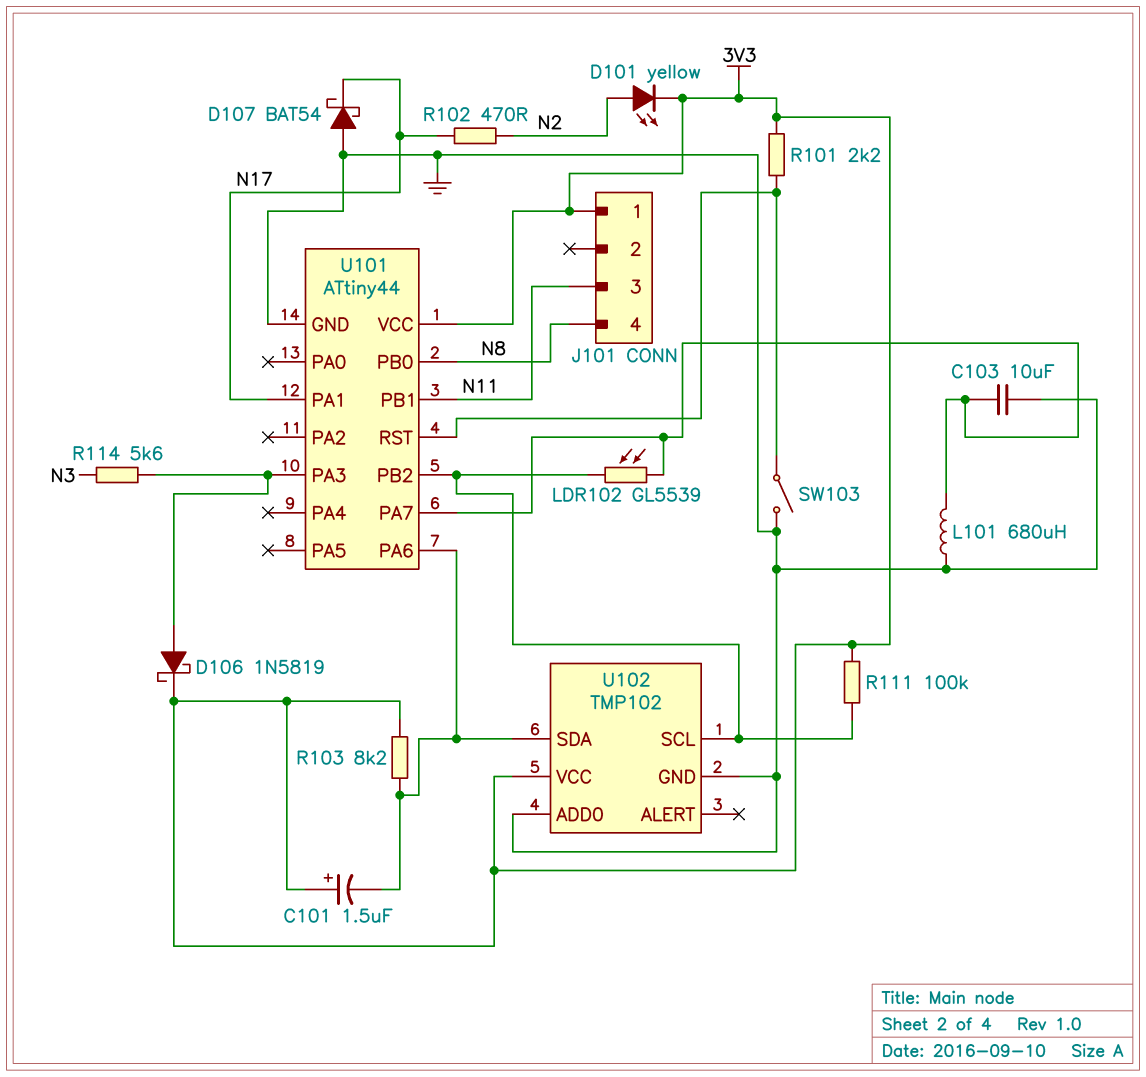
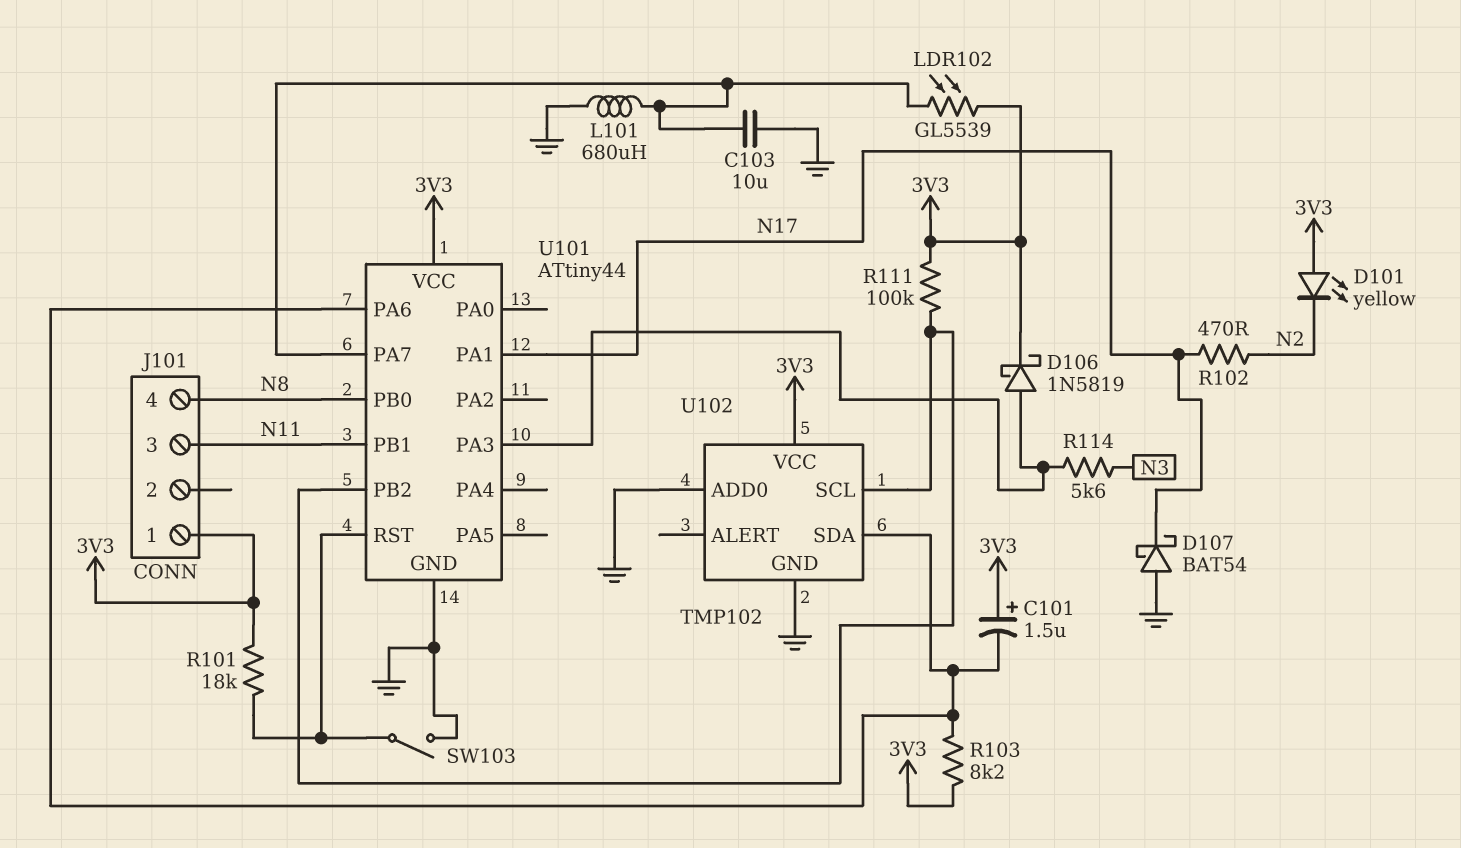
D101: LED yellow (A N2, K 3V3) -> LED yellow (A 3V3, K N2)
LDR102: GL5539 (U101/PA7, U101/PB2) -> GL5539 (3V3, U101/PA7)
R101: 2.2k (3V3, U101/RST) -> 18k (3V3, U101/RST)

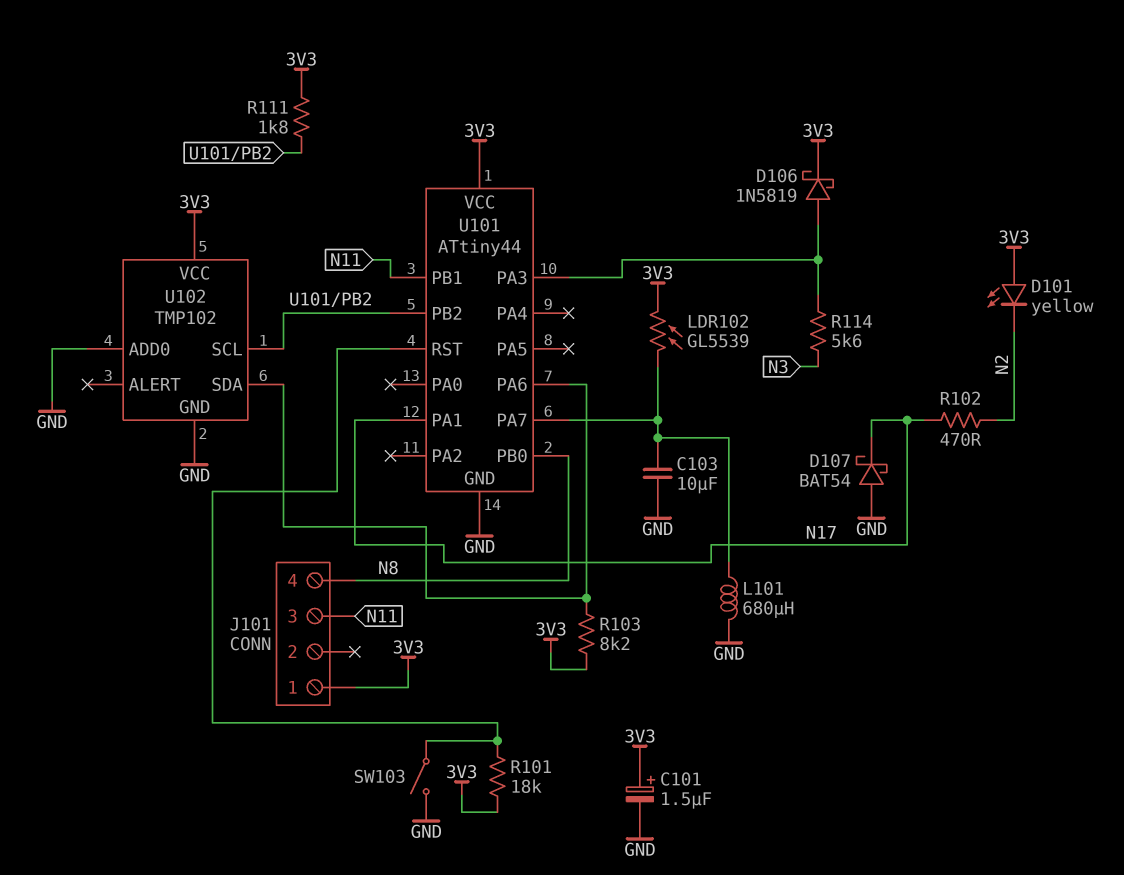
C101: 1.5uF (plus 3V3, minus U101/PA6) -> 1.5uF (plus 3V3, minus GND)
R111: 100k (3V3, U101/PB2) -> 1.8k (3V3, U101/PB2)

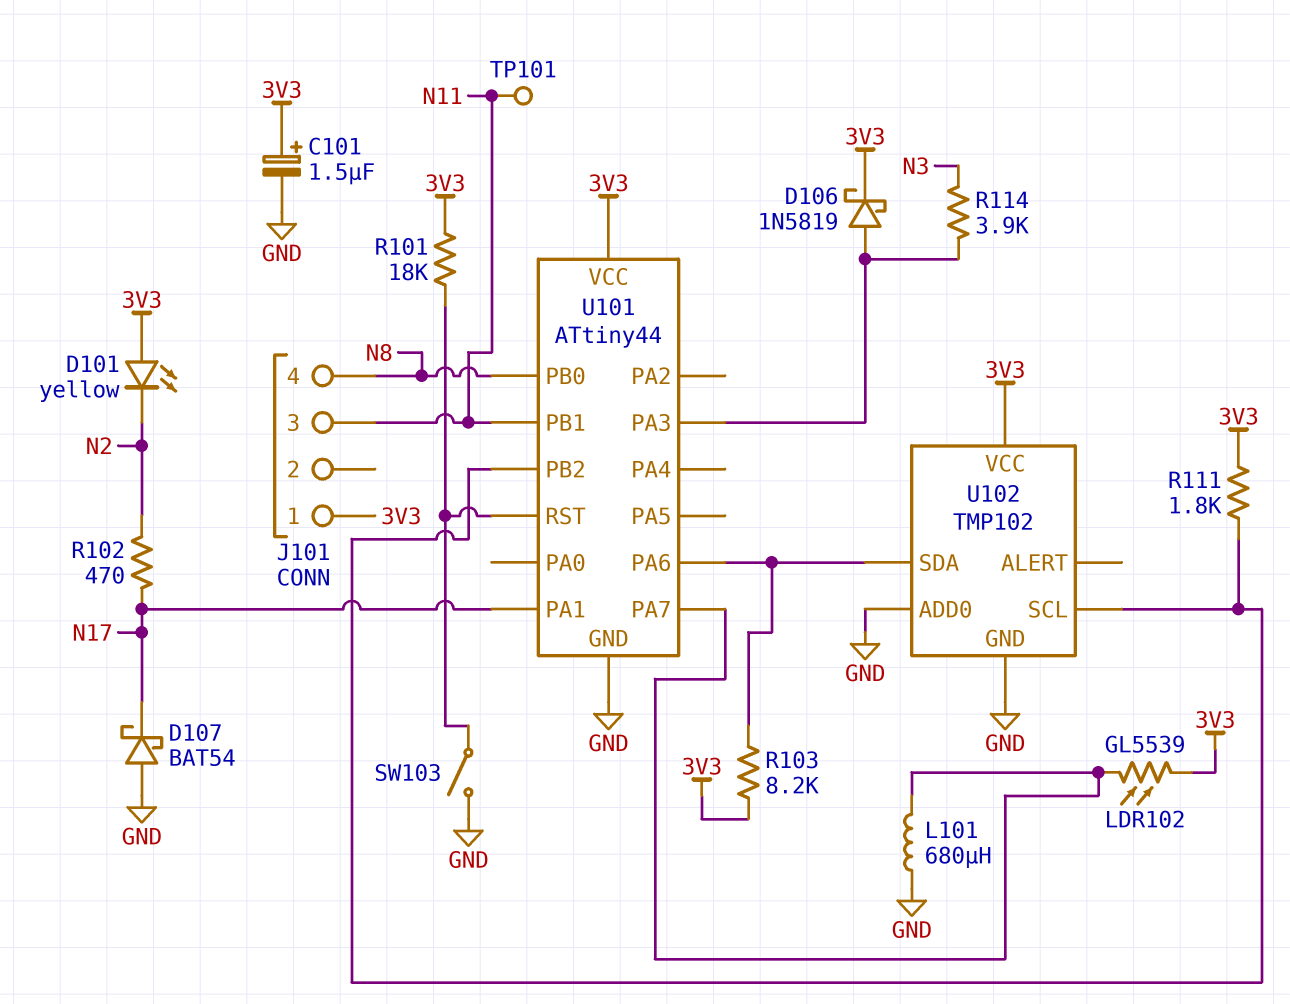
C103: 10uF (GND, U101/PA7) -> none
R114: 5.6k (N3, U101/PA3) -> 3.9k (N3, U101/PA3)
TP101: none -> test point (N11)

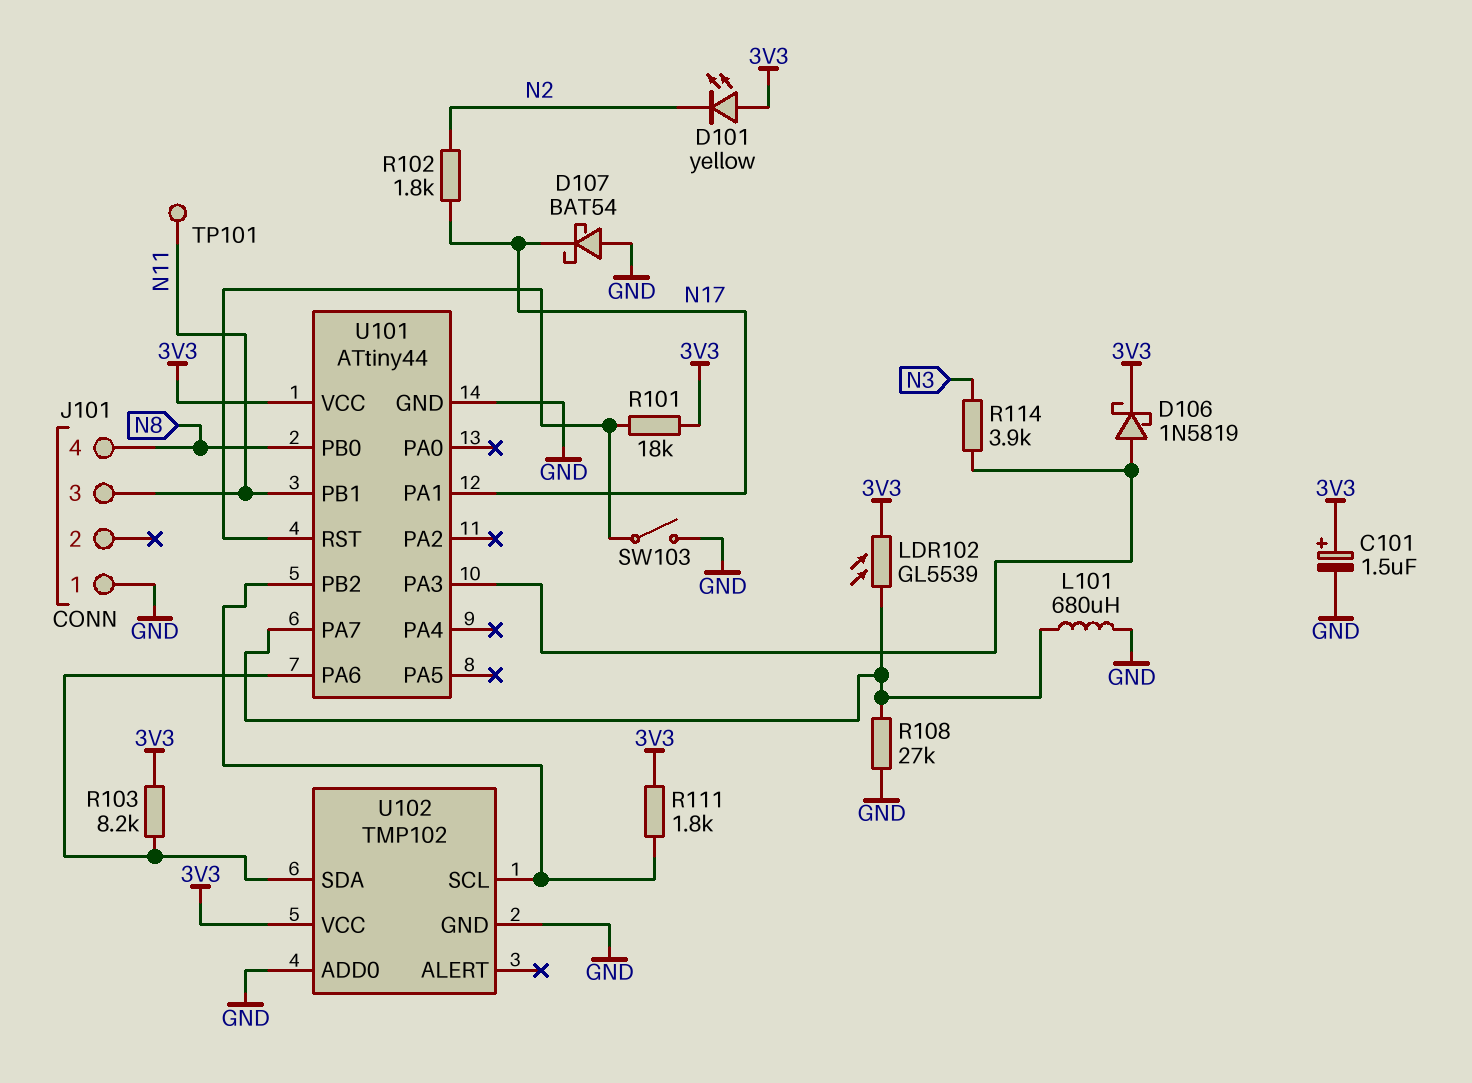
J101 pin 1: 3V3 -> GND
R102: 470 (N2, N17) -> 1.8k (N2, N17)
R108: none -> 27k (GND, U101/PA7)

